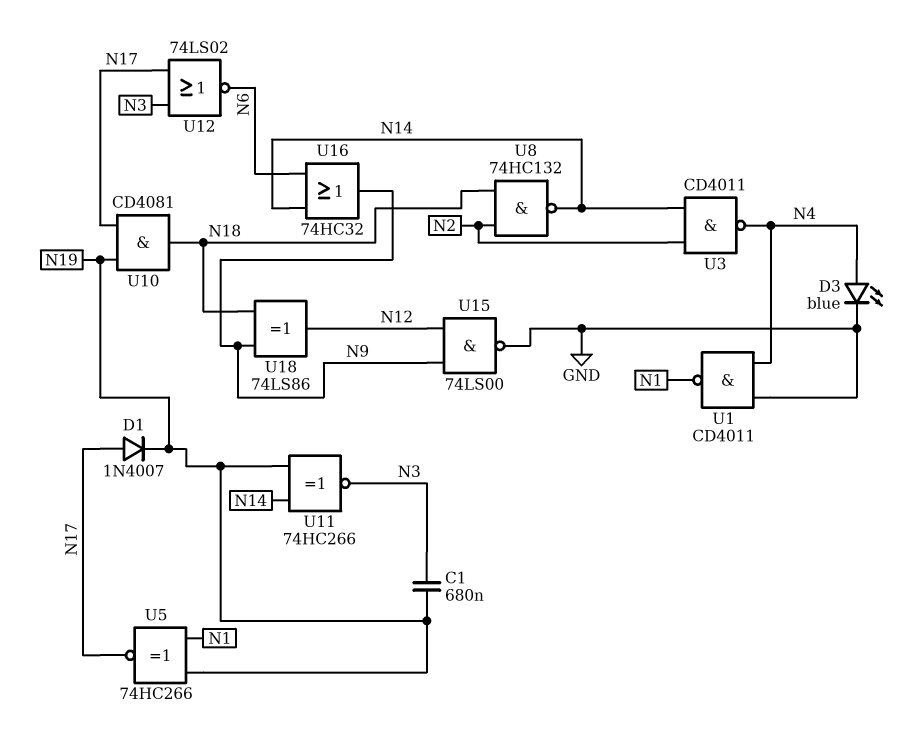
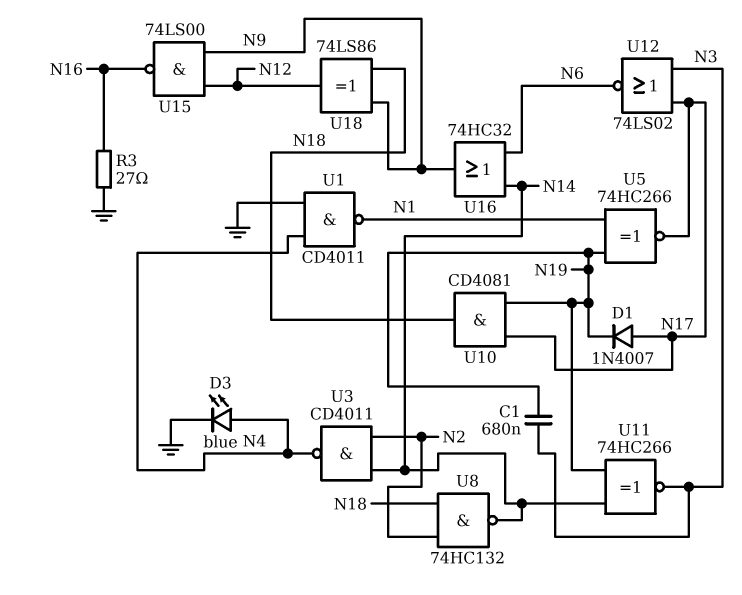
R3: none -> 27 (GND, N16)
U15: NAND 74LS00 (in N9, in N12, out GND) -> NAND 74LS00 (in N9, in N12, out N16)

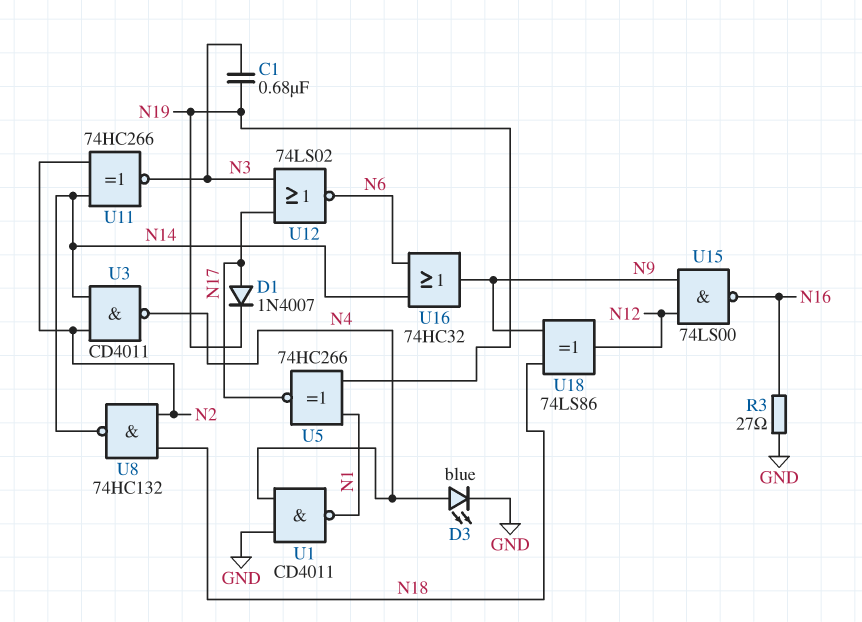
U10: AND CD4081 (in N17, in N19, out N18) -> none
U11: XNOR 74HC266 (in N14, in N19, out N3) -> XNOR 74HC266 (in N2, in N14, out N3)

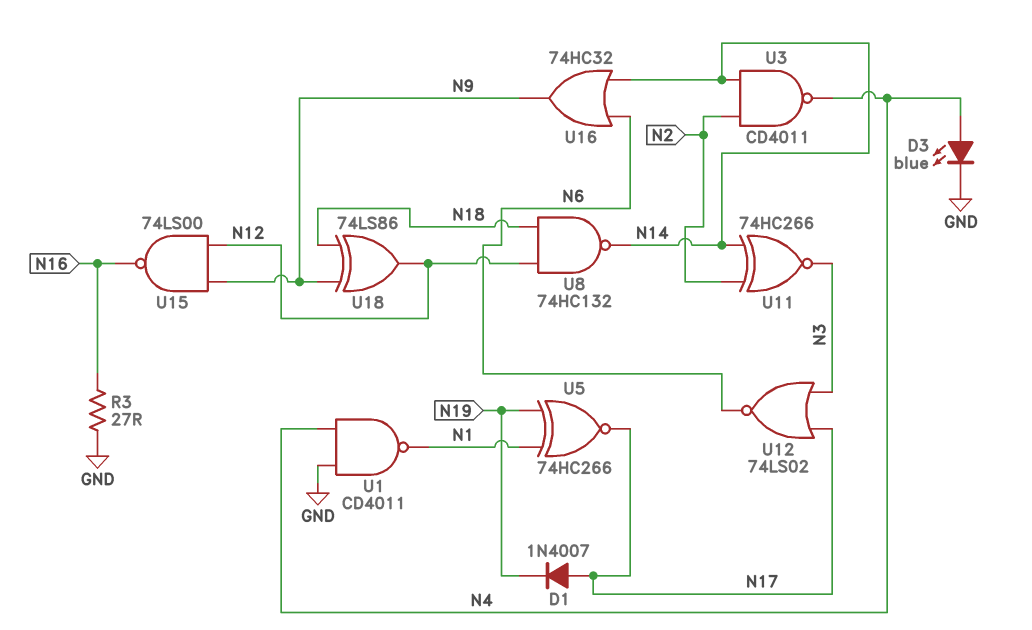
C1: 680nF (N3, N19) -> none
U8: NAND 74HC132 (in N2, in N18, out N14) -> NAND 74HC132 (in N12, in N18, out N14)

